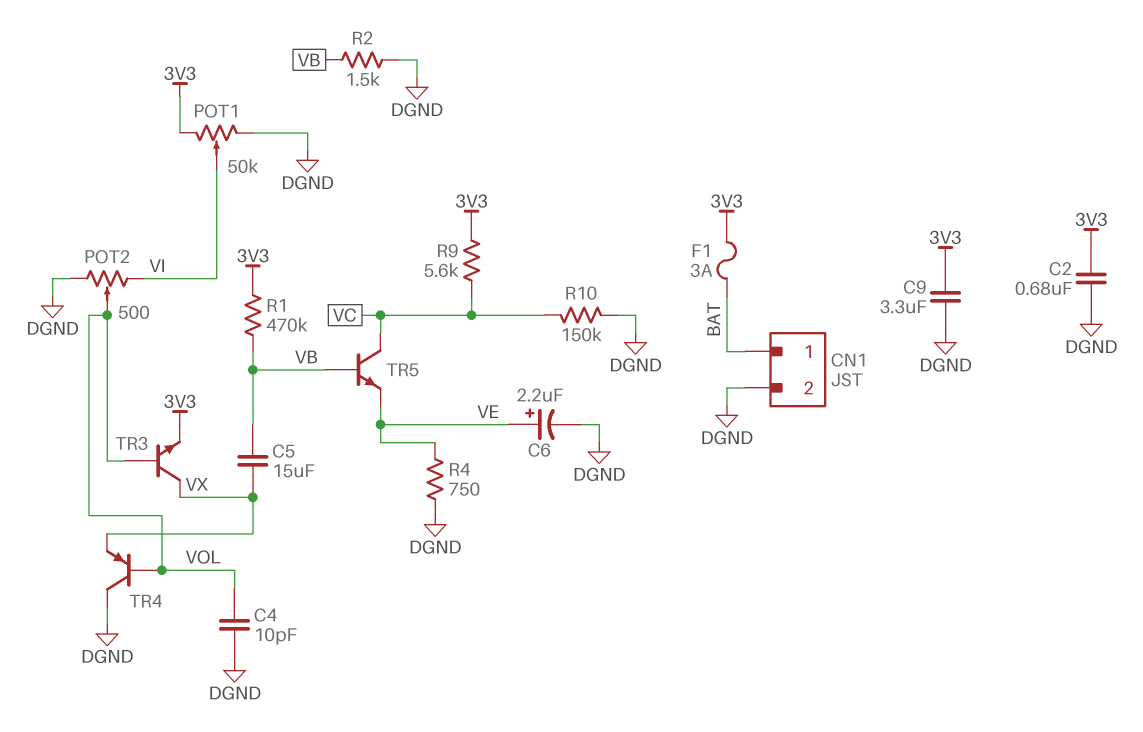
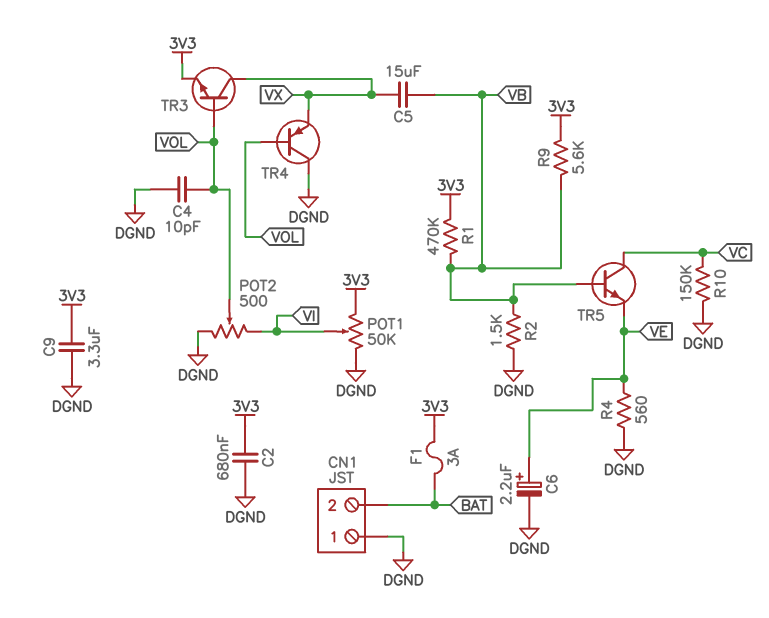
CN1 pin 1: BAT -> DGND
CN1 pin 2: DGND -> BAT
R4: 750 (DGND, VE) -> 560 (DGND, VE)
R9: 5.6k (3V3, VC) -> 5.6k (3V3, VB)

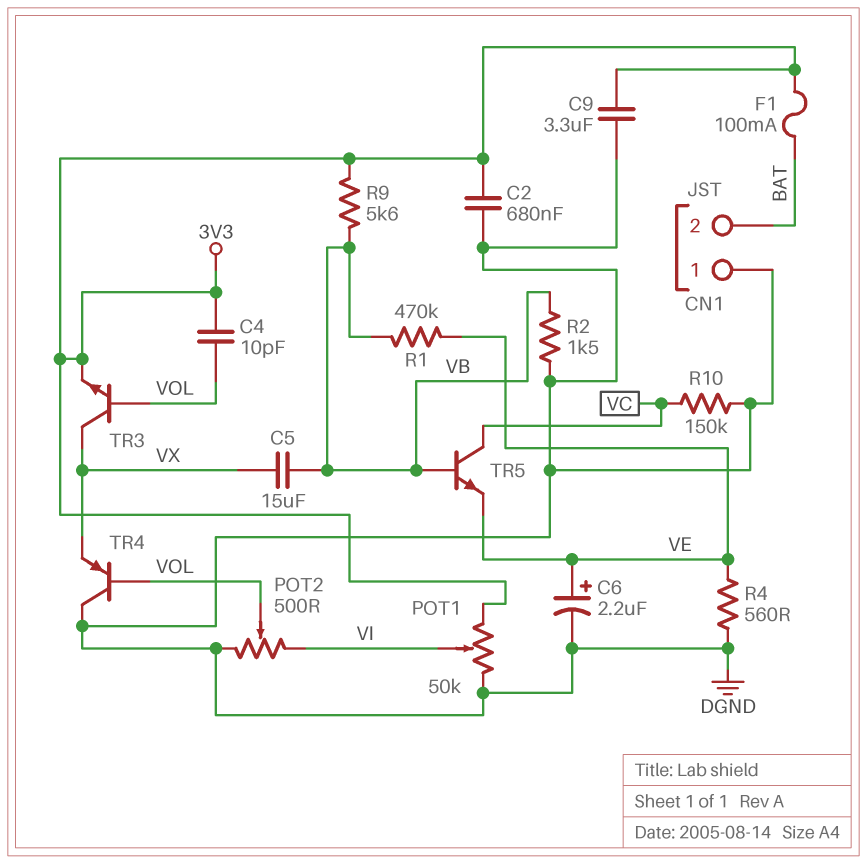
C4: 10pF (DGND, VOL) -> 10pF (3V3, VOL)
F1: 3A (3V3, BAT) -> 100mA (3V3, BAT)
R1: 470k (3V3, VB) -> 470k (VB, VE)

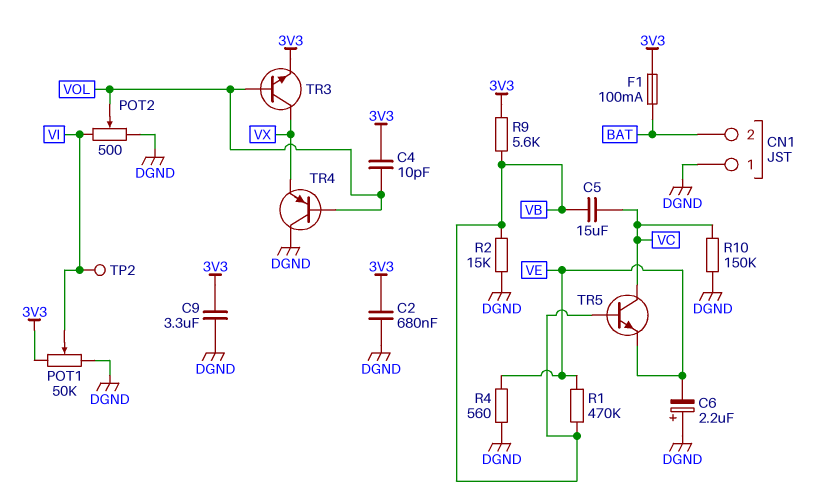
C5: 15uF (VB, VX) -> 15uF (VB, VC)
C6: 2.2uF (plus VE, minus DGND) -> 2.2uF (plus DGND, minus VE)
R2: 1.5k (DGND, VB) -> 15k (DGND, VB)
TP2: none -> test point (VI)

